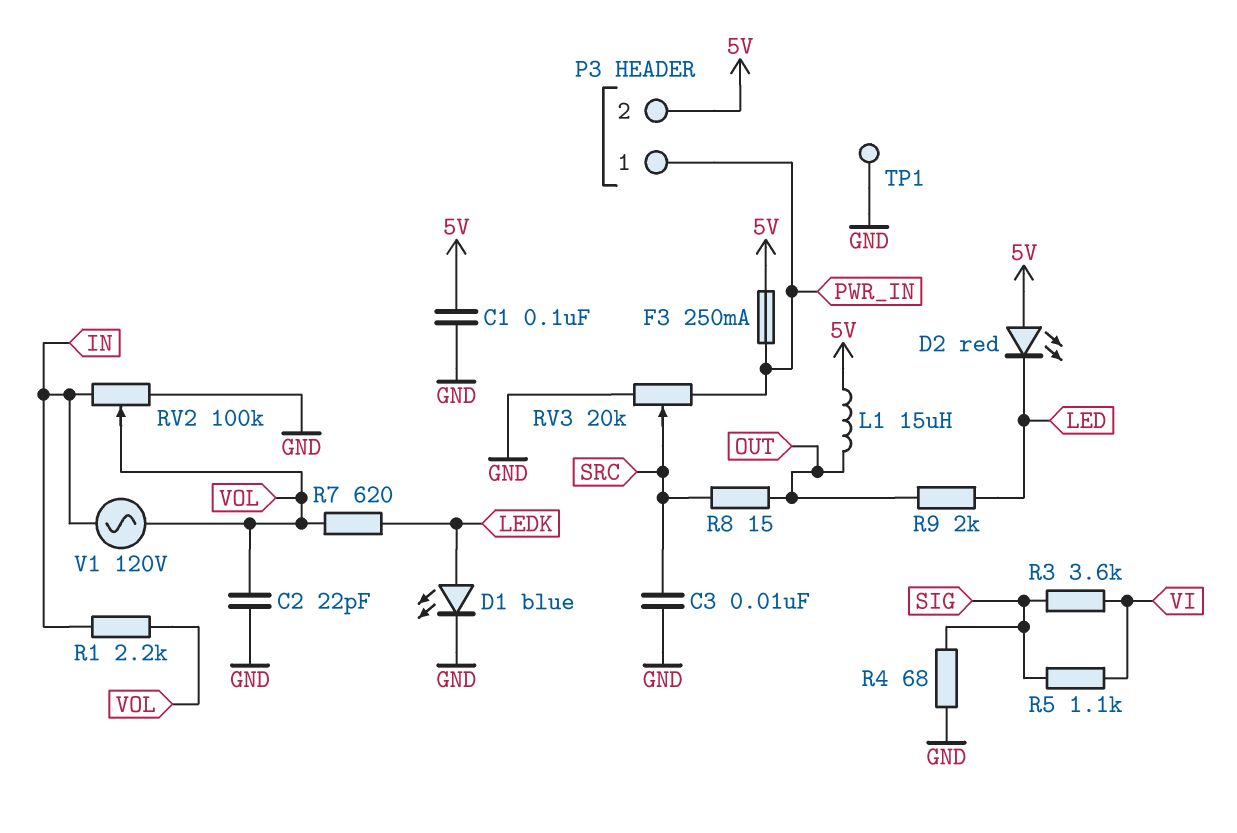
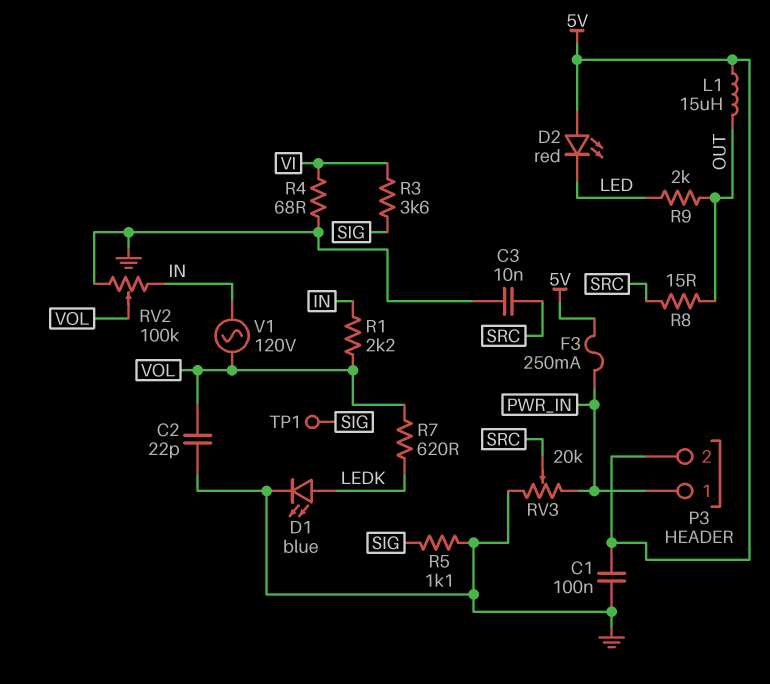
R4: 68 (GND, SIG) -> 68 (GND, VI)
R5: 1.1k (SIG, VI) -> 1.1k (GND, SIG)
TP1: test point (GND) -> test point (SIG)

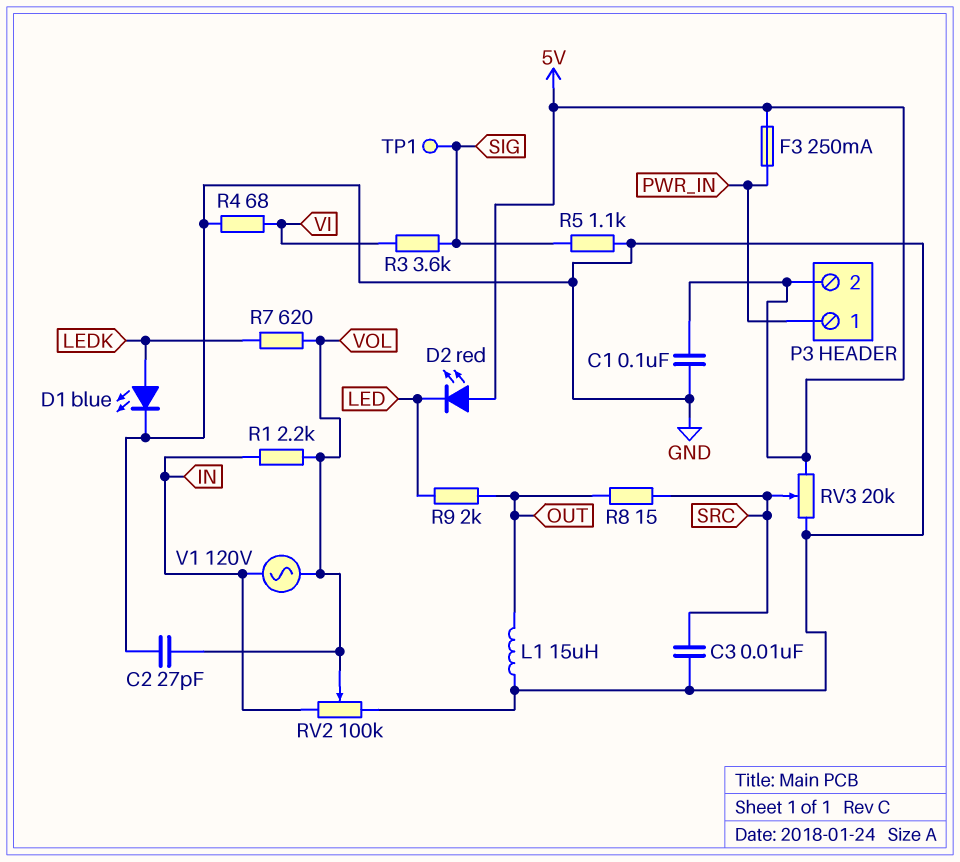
C2: 22pF (GND, VOL) -> 27pF (GND, VOL)
L1: 15uH (5V, OUT) -> 15uH (GND, OUT)
RV3: 20k (GND, PWR_IN, wiper SRC) -> 20k (5V, GND, wiper SRC)

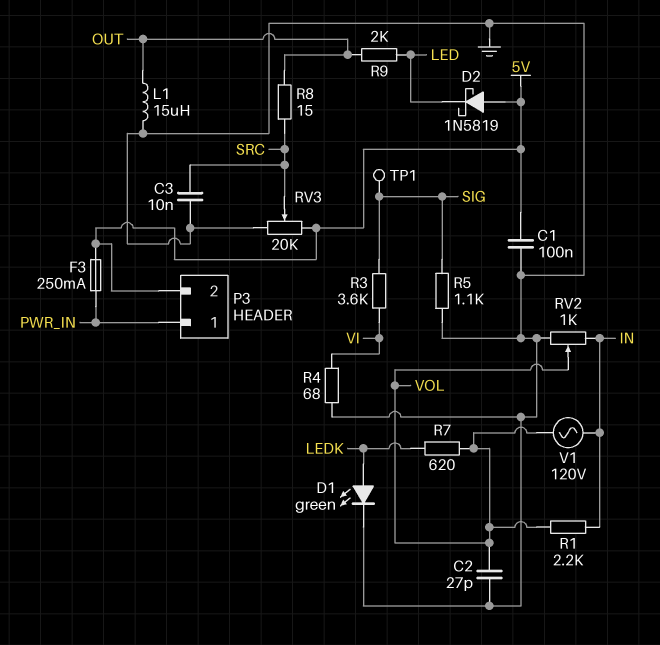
D1: LED blue (A LEDK, K GND) -> LED green (A LEDK, K GND)
D2: LED red (A 5V, K LED) -> schottky 1N5819 (A 5V, K LED)
RV2: 100k (GND, IN, wiper VOL) -> 1k (GND, IN, wiper VOL)

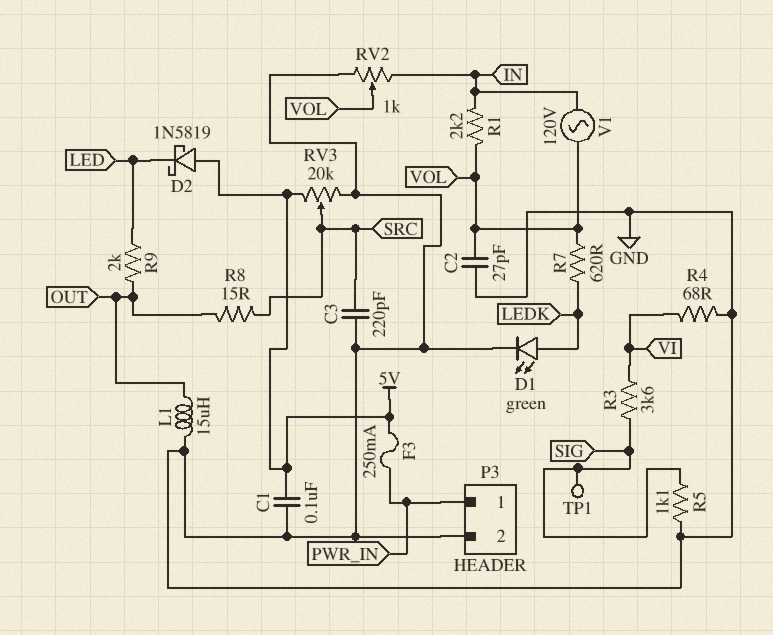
C3: 10nF (GND, SRC) -> 220pF (GND, SRC)
P3 pin 2: 5V -> GND

